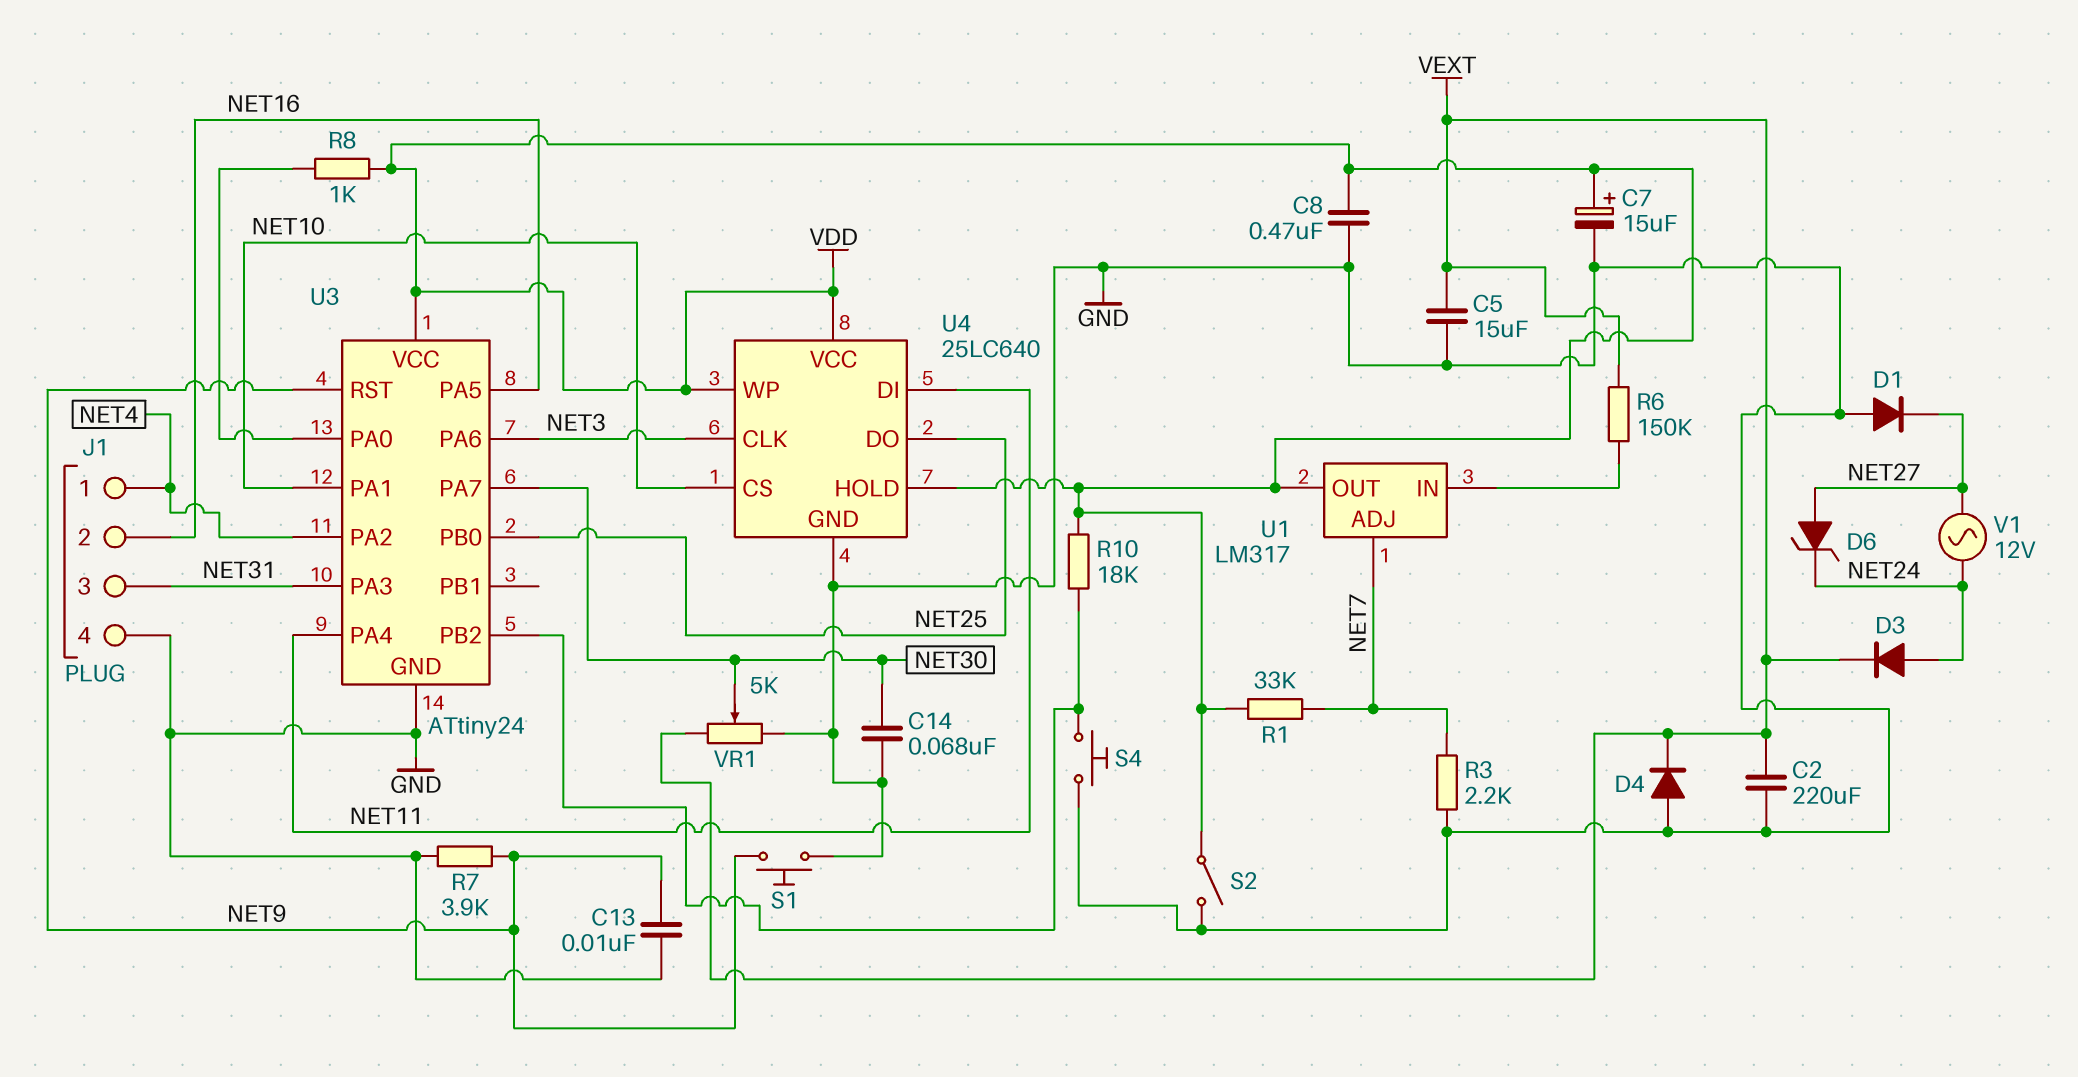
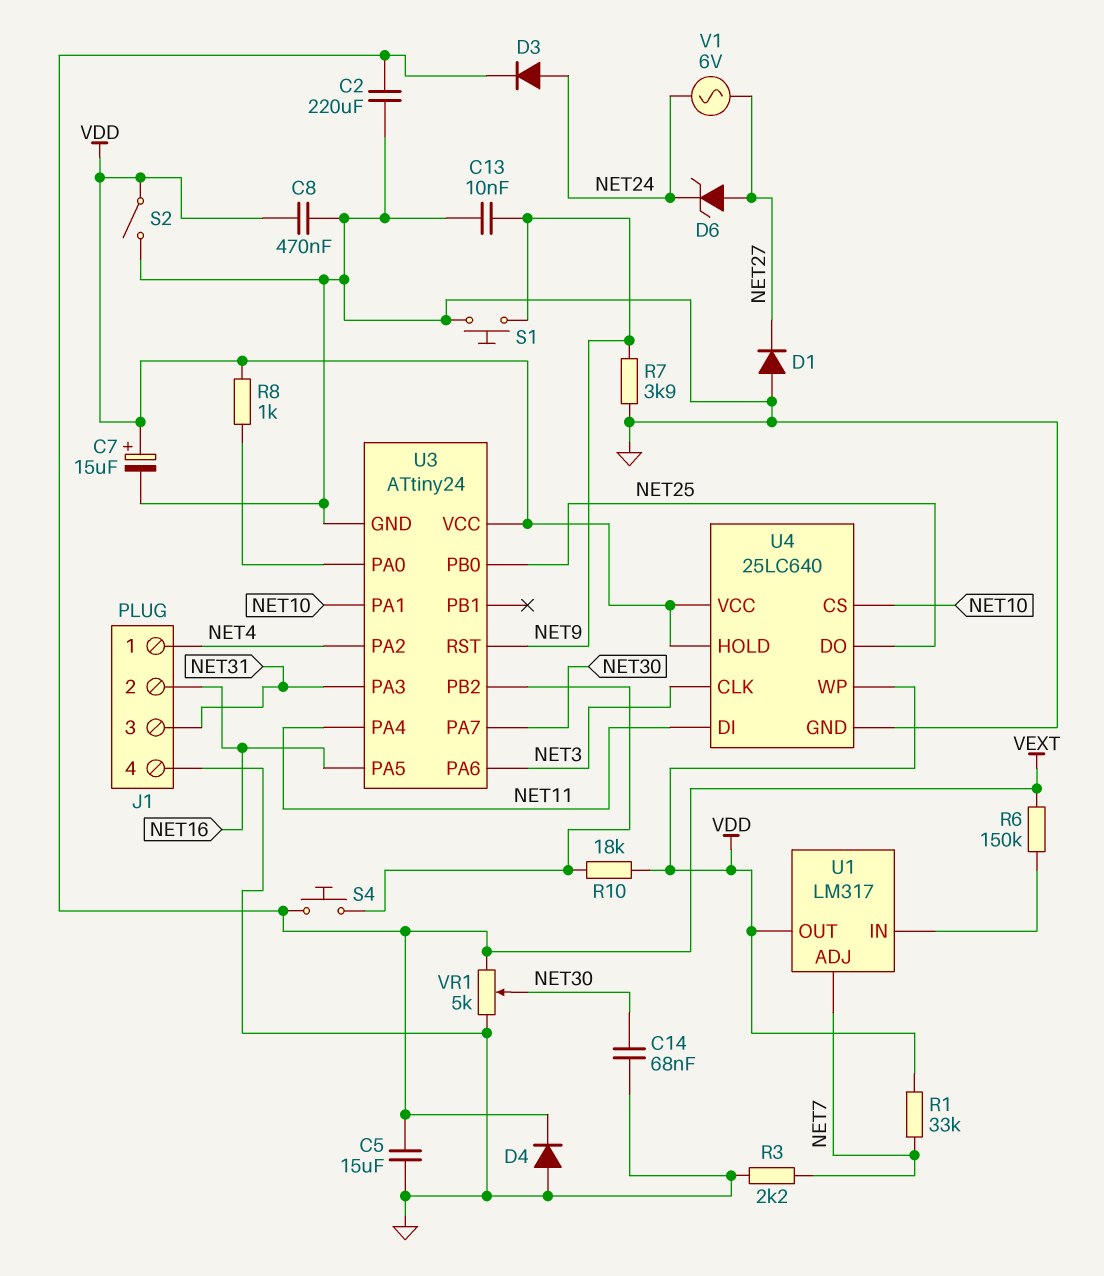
S4: button (GND, U3/PB2) -> button (U3/PB2, VEXT)
V1: AC 12V (NET24, NET27) -> AC 6V (NET24, NET27)

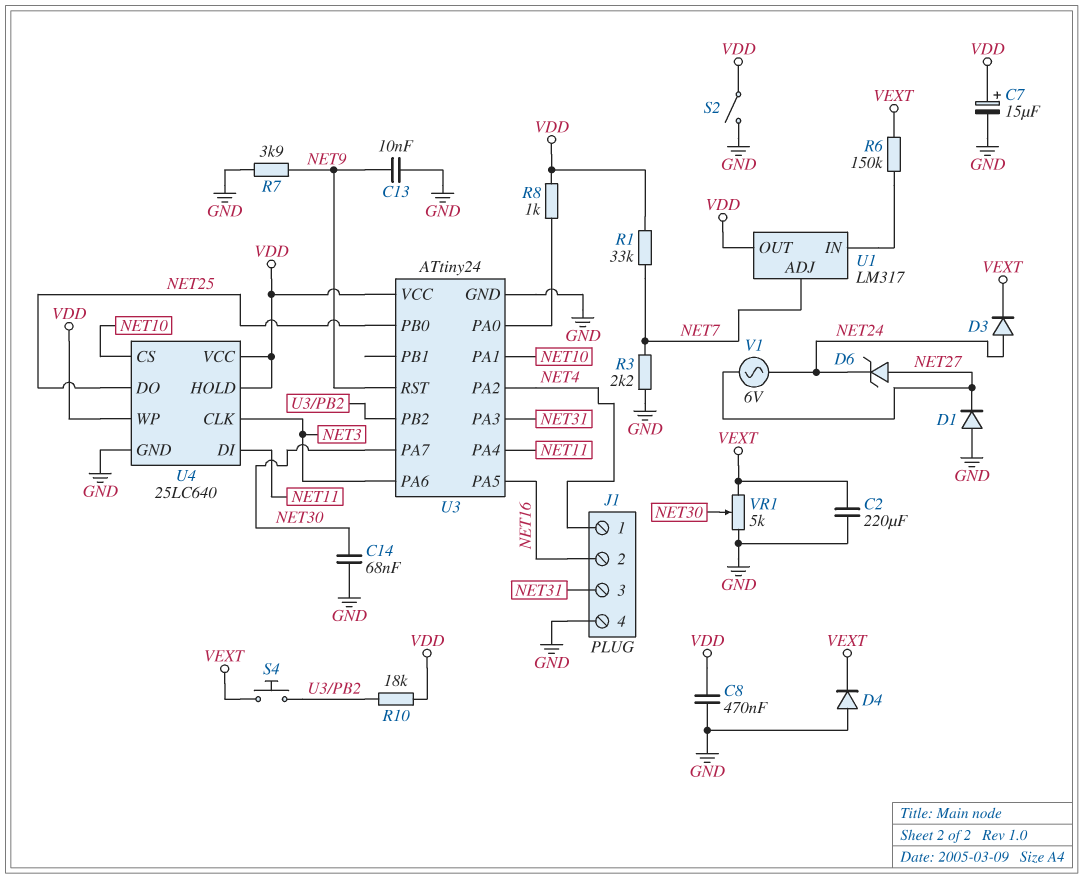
C5: 15uF (GND, VEXT) -> none
S1: button (GND, NET9) -> none

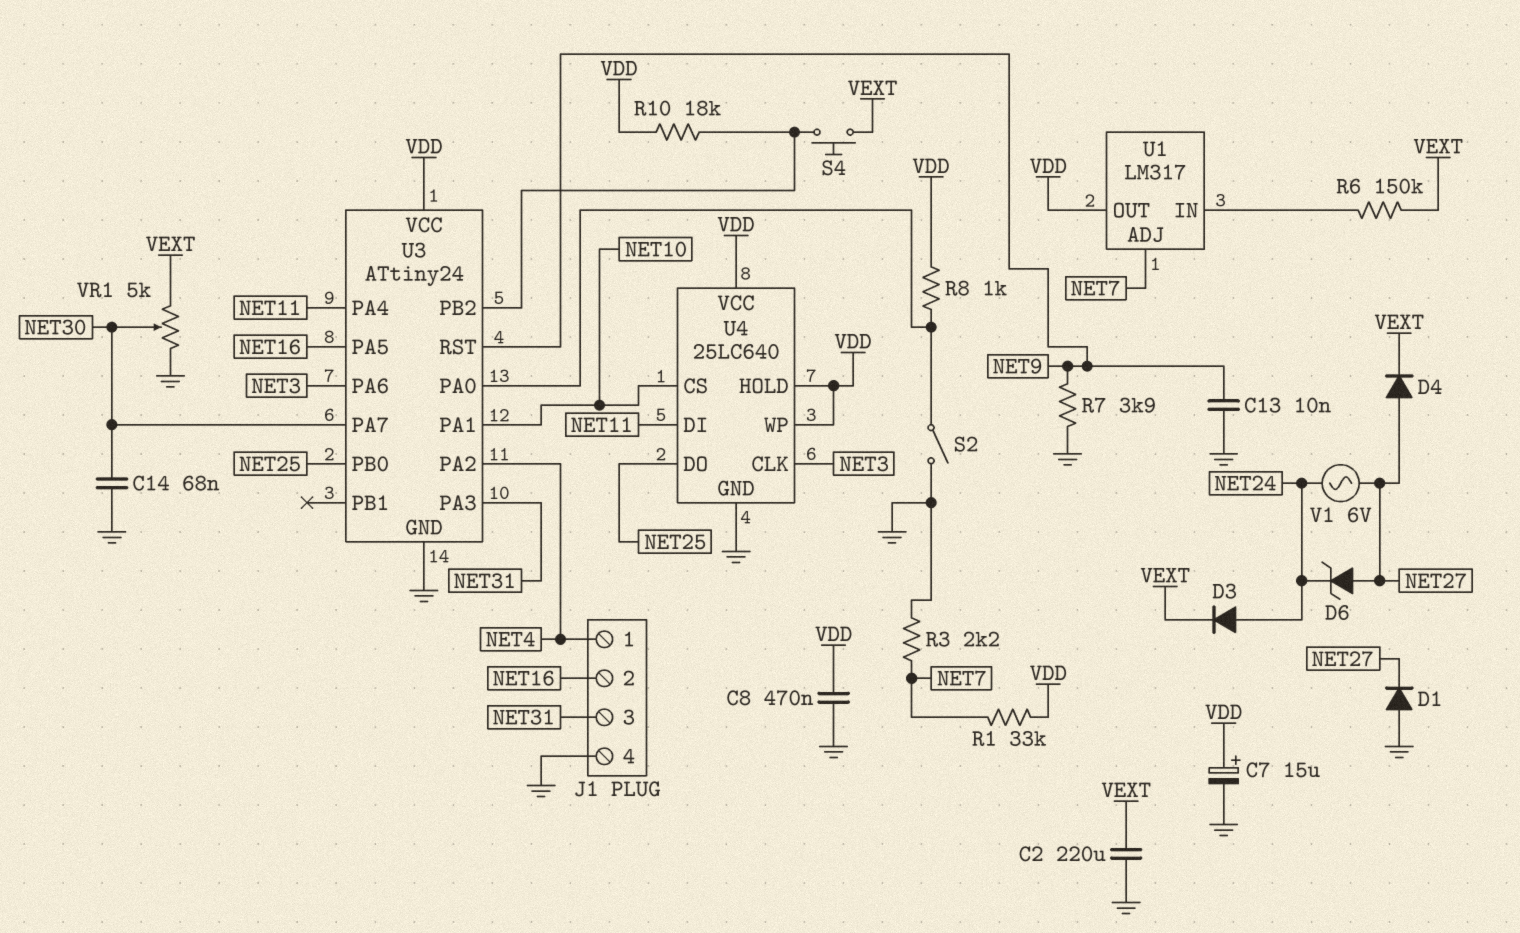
D4: diode (A GND, K VEXT) -> diode (A NET27, K VEXT)
S2: switch (GND, VDD) -> switch (GND, U3/PA0)

